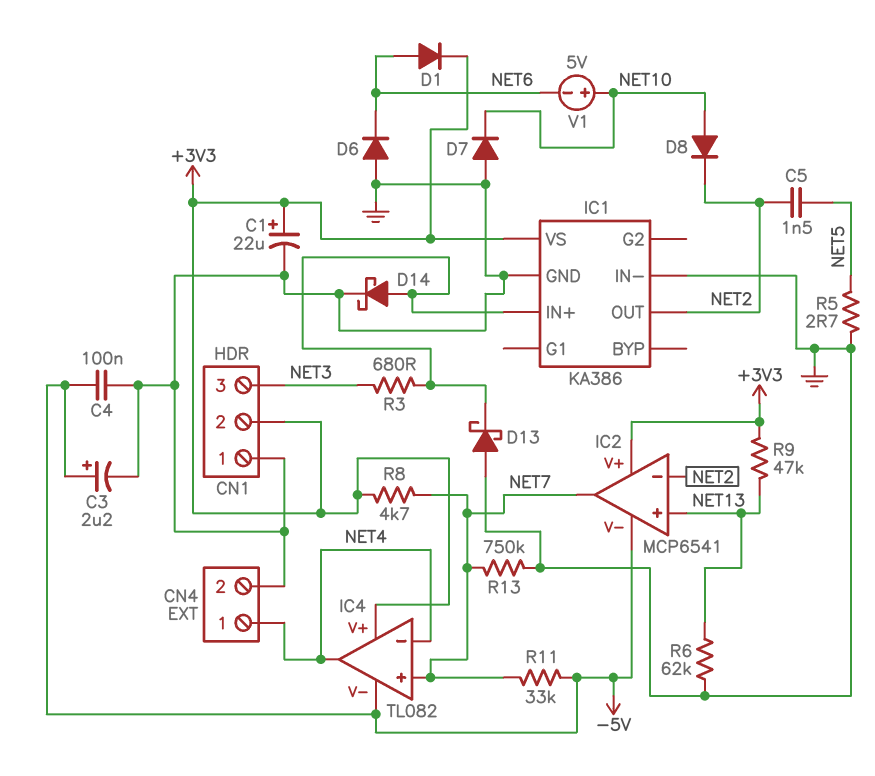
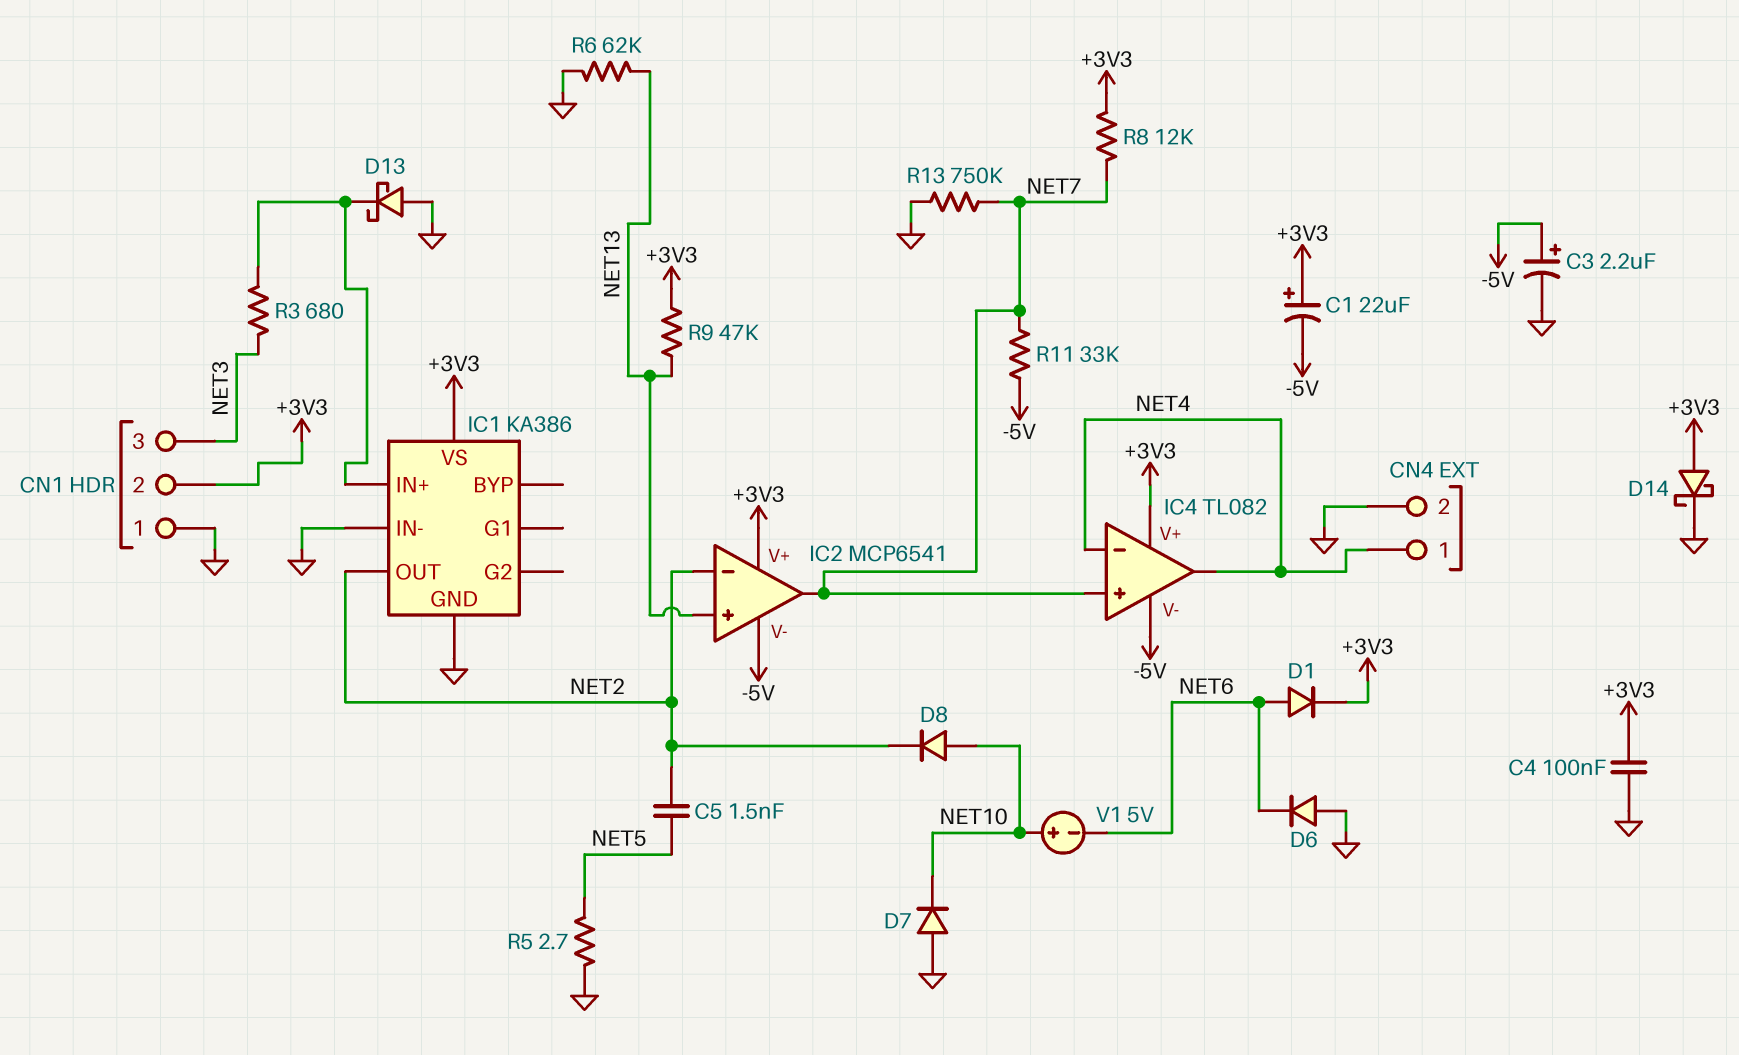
C1: 22uF (plus +3V3, minus GND) -> 22uF (plus +3V3, minus -5V)
C4: 100nF (-5V, GND) -> 100nF (+3V3, GND)
D14: schottky (A IC1/IN+, K GND) -> schottky (A +3V3, K GND)
R8: 4.7k (+3V3, NET7) -> 12k (+3V3, NET7)

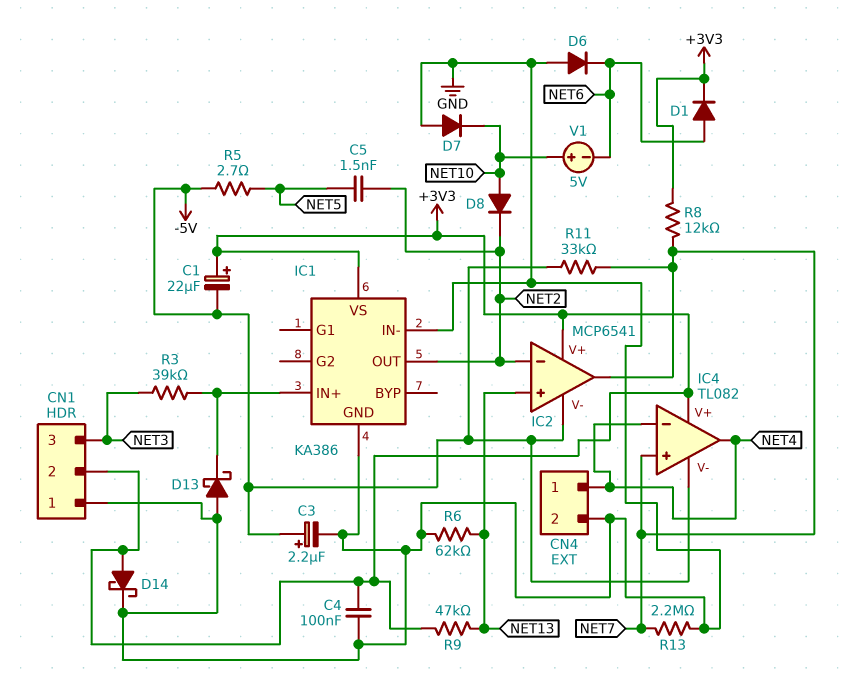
R3: 680 (IC1/IN+, NET3) -> 39k (IC1/IN+, NET3)
R5: 2.7 (GND, NET5) -> 2.7 (-5V, NET5)
R13: 750k (GND, NET7) -> 2.2M (GND, NET7)

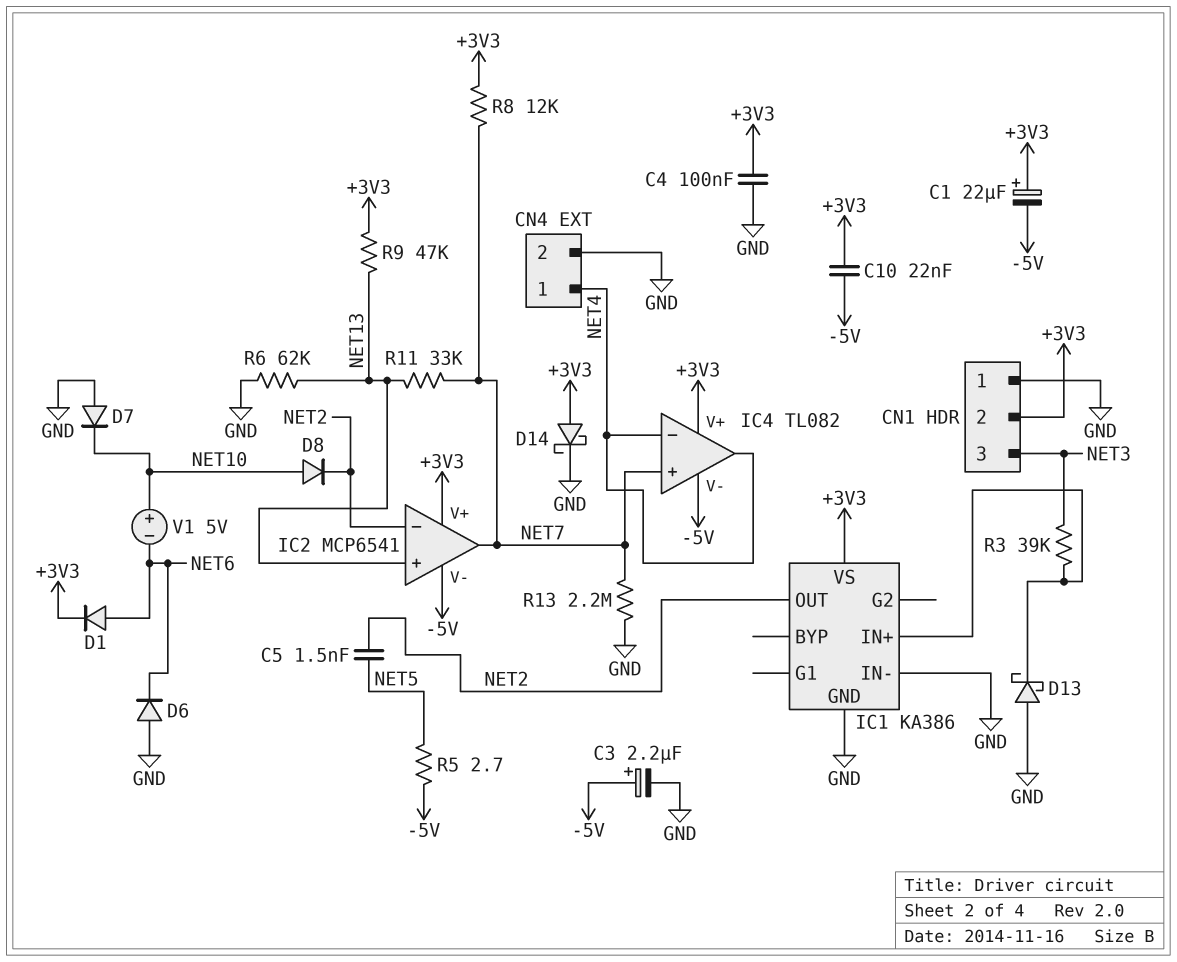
C10: none -> 22nF (+3V3, -5V)
R11: 33k (-5V, NET7) -> 33k (NET7, NET13)

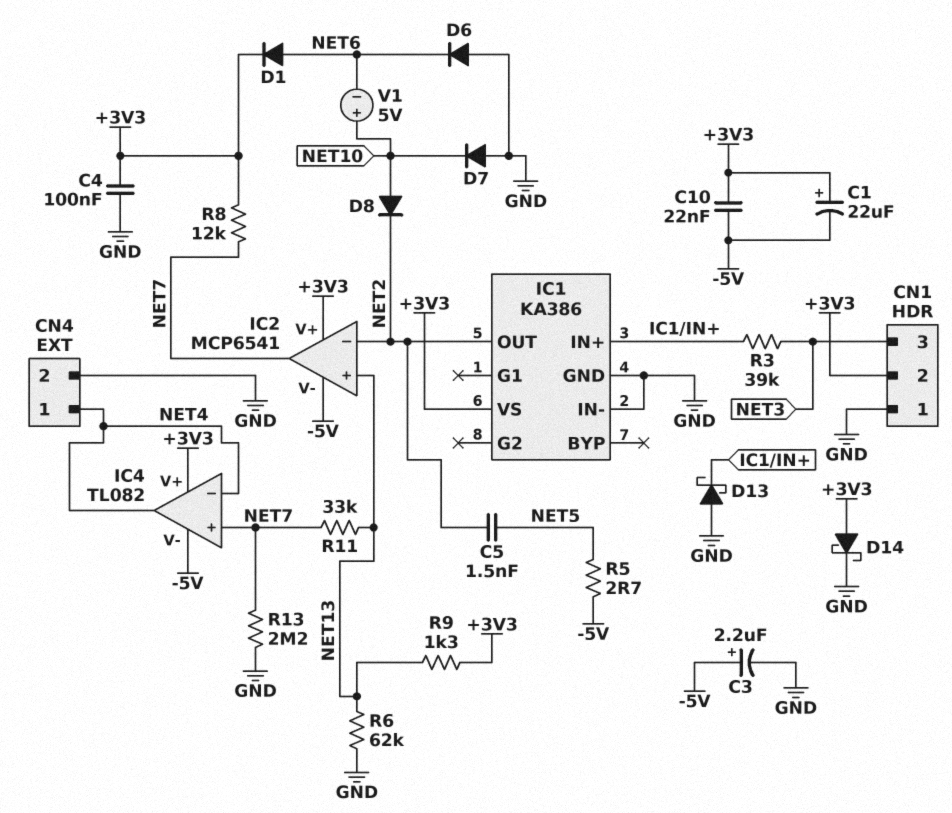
R9: 47k (+3V3, NET13) -> 1.3k (+3V3, NET13)

